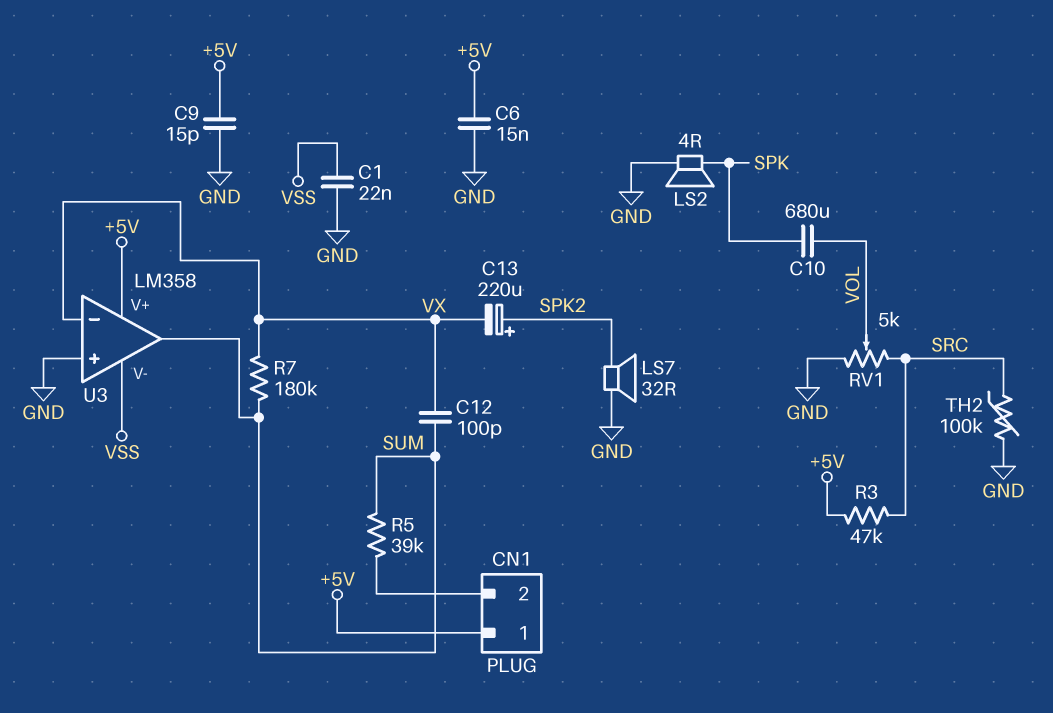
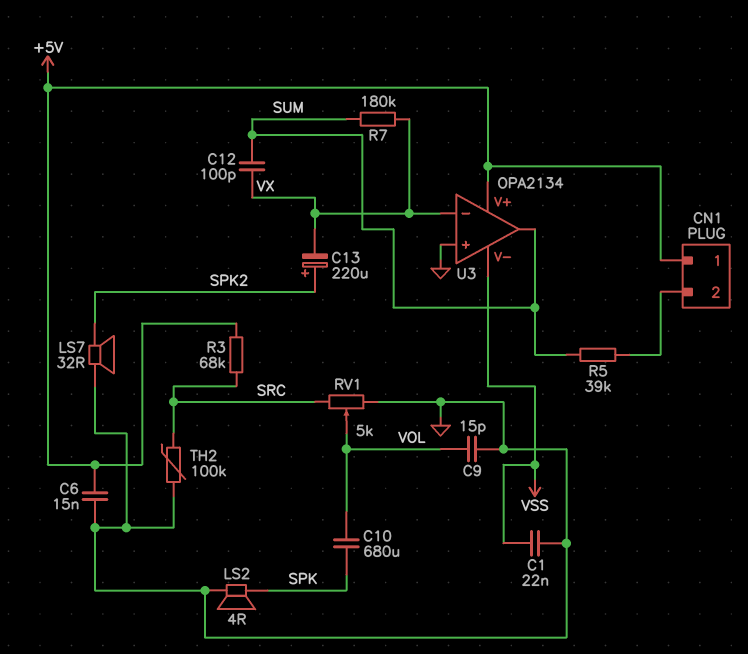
C9: 15pF (+5V, GND) -> 15pF (GND, VOL)
R3: 47k (+5V, SRC) -> 68k (+5V, SRC)
U3: LM358 -> OPA2134

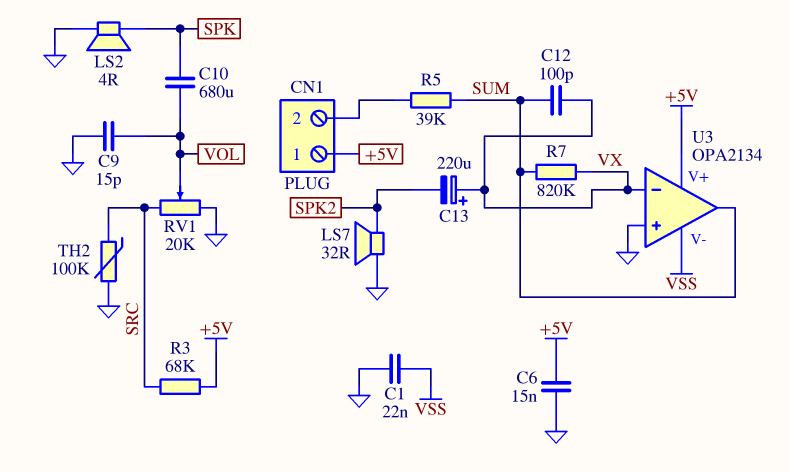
C13: 220uF (plus SPK2, minus VX) -> 220uF (plus VX, minus SPK2)
R7: 180k (SUM, VX) -> 820k (SUM, VX)
RV1: 5k (GND, SRC, wiper VOL) -> 20k (GND, SRC, wiper VOL)

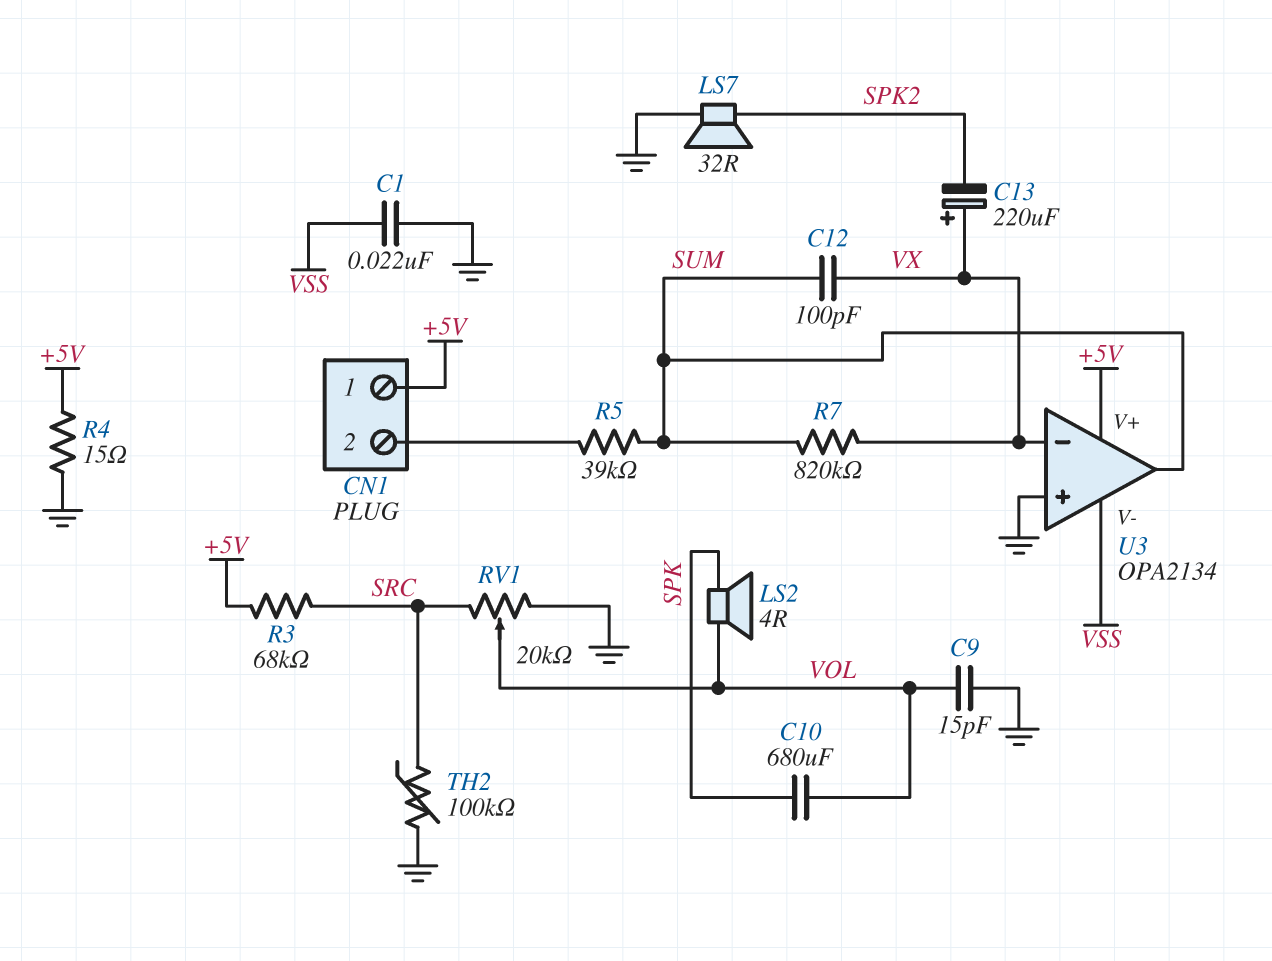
C6: 15nF (+5V, GND) -> none
LS2: speaker 4R (GND, SPK) -> speaker 4R (SPK, VOL)
R4: none -> 15 (+5V, GND)

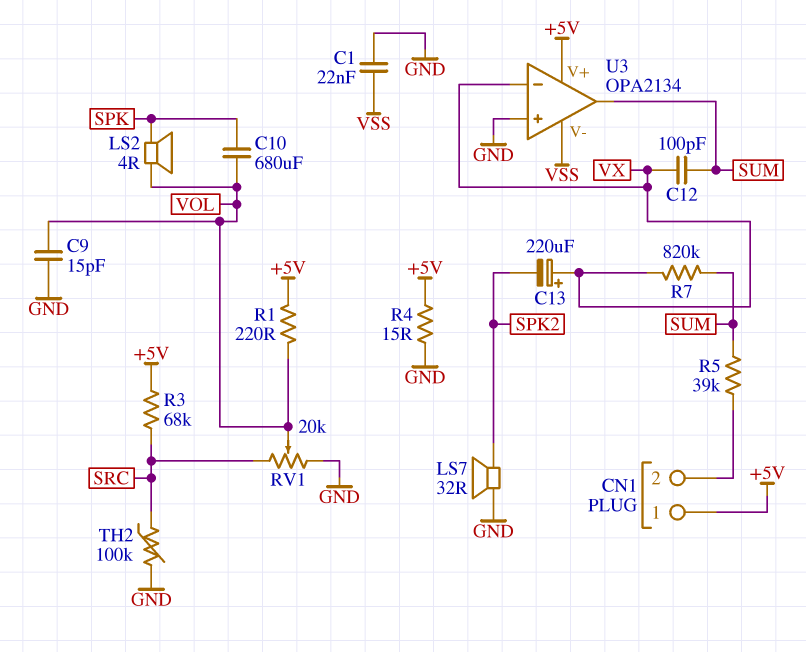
R1: none -> 220 (+5V, VOL)

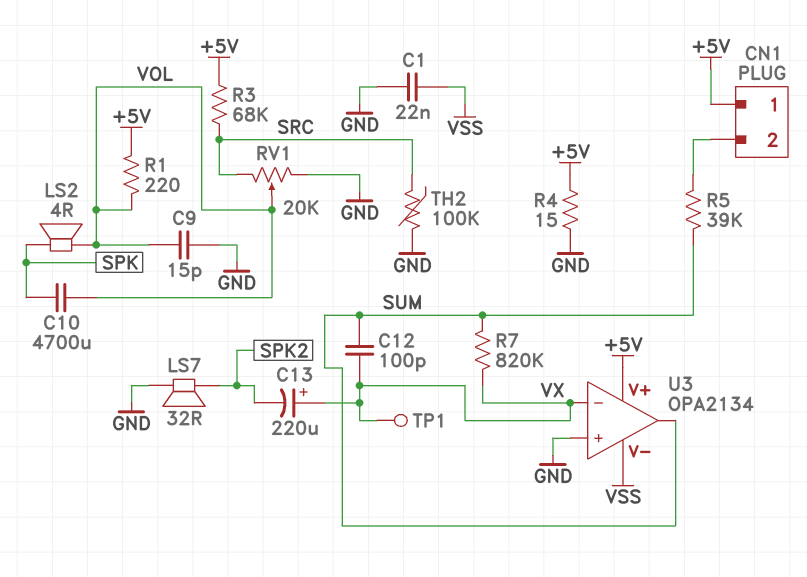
C10: 680uF (SPK, VOL) -> 4700uF (SPK, VOL)
TP1: none -> test point (VX)

